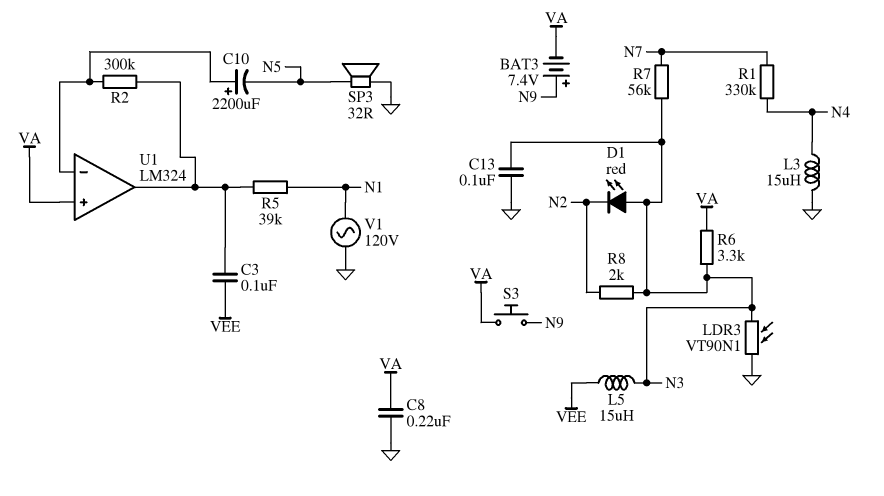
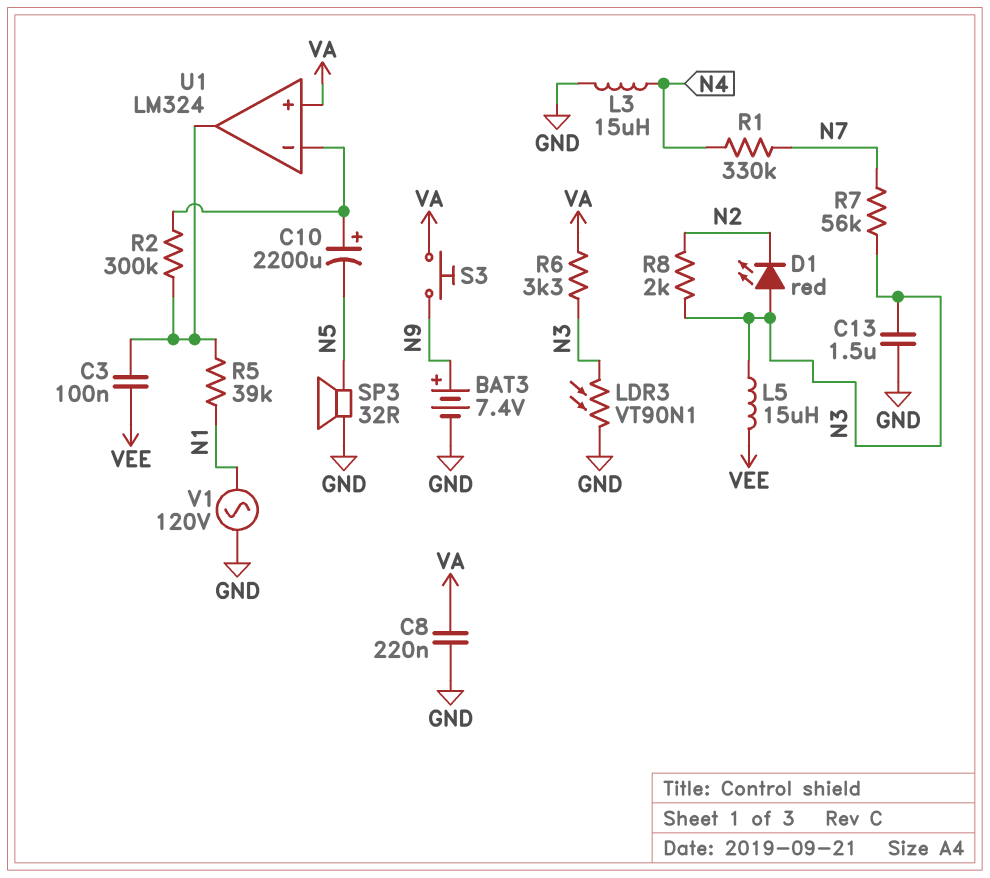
BAT3: 7.4V (plus N9, minus VA) -> 7.4V (plus N9, minus GND)
C13: 100nF (GND, N3) -> 1.5uF (GND, N3)

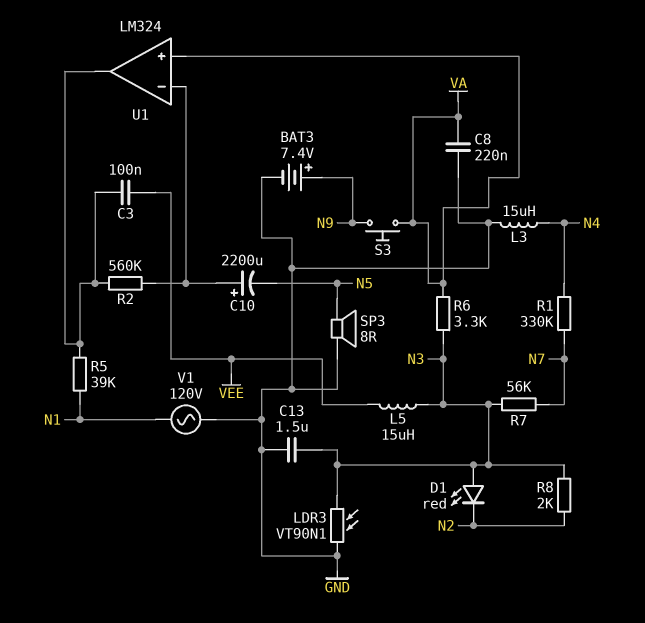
R2: 300k (U1/in-, U1/out) -> 560k (U1/in-, U1/out)
SP3: speaker 32R (GND, N5) -> speaker 8R (GND, N5)

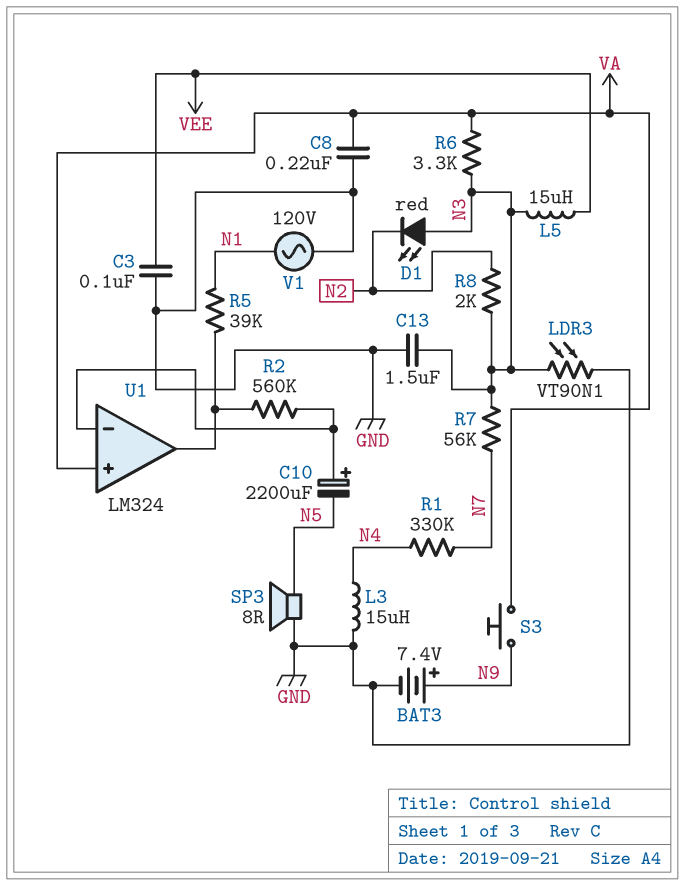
C3: 100nF (U1/out, VEE) -> 100nF (GND, VEE)

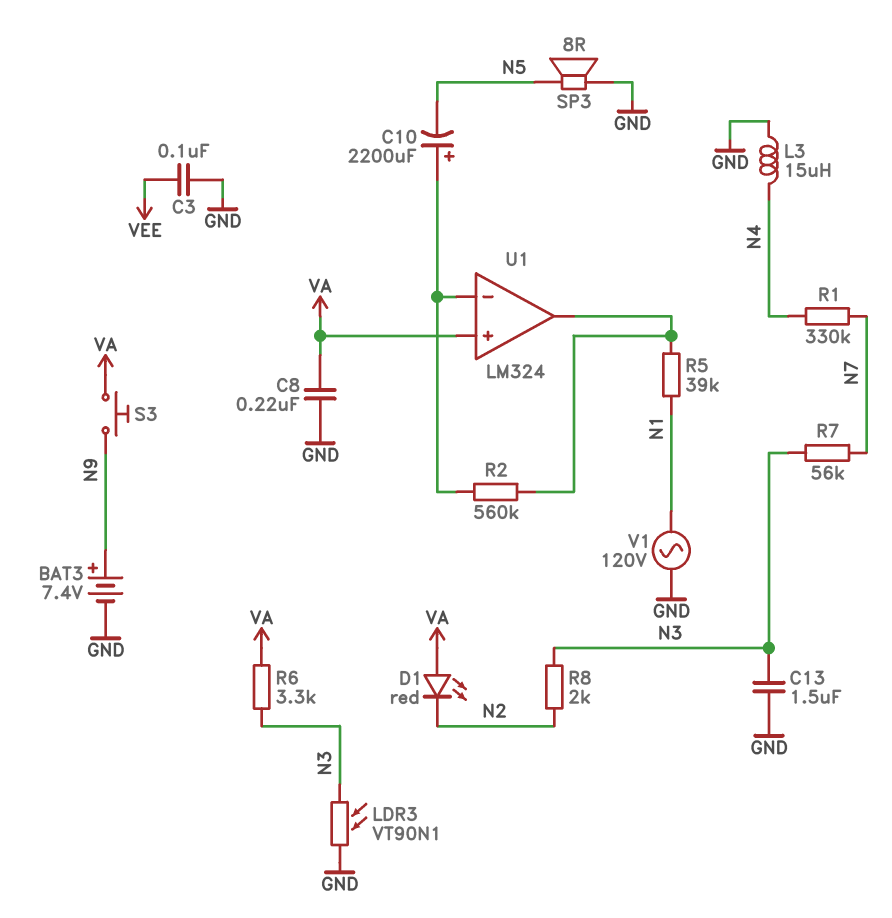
D1: LED red (A N3, K N2) -> LED red (A VA, K N2)
L5: 15uH (N3, VEE) -> none

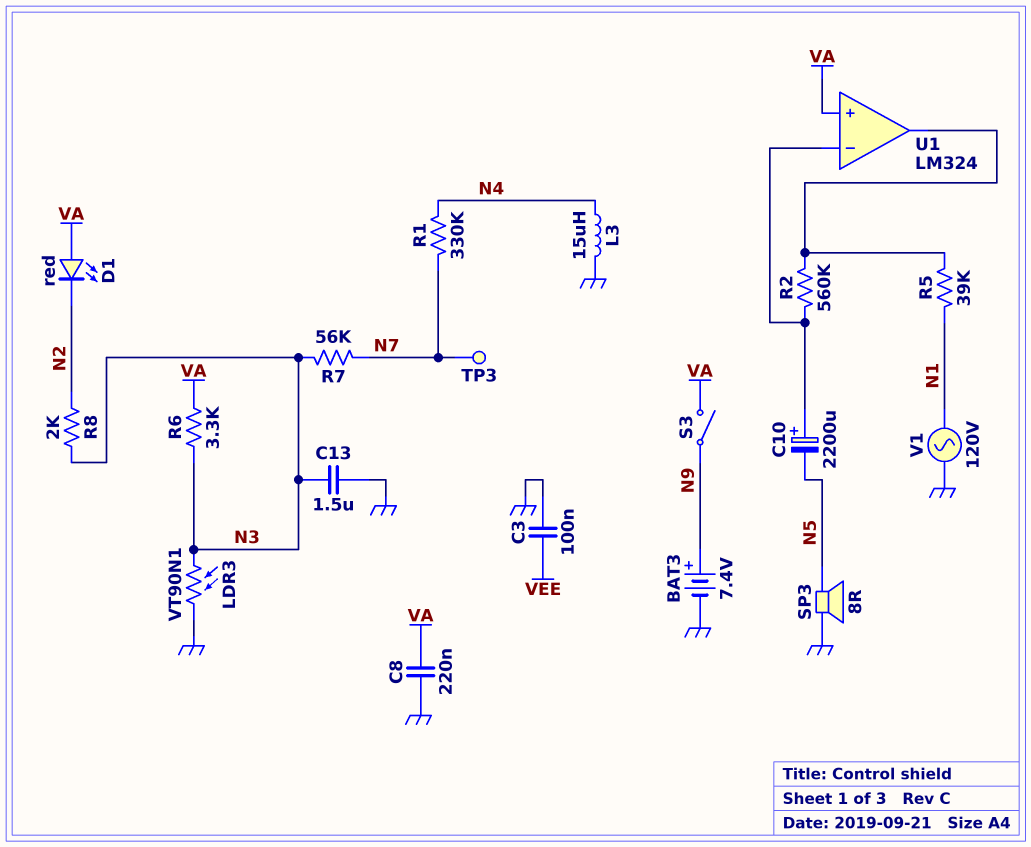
S3: button (N9, VA) -> switch (N9, VA)
TP3: none -> test point (N7)

